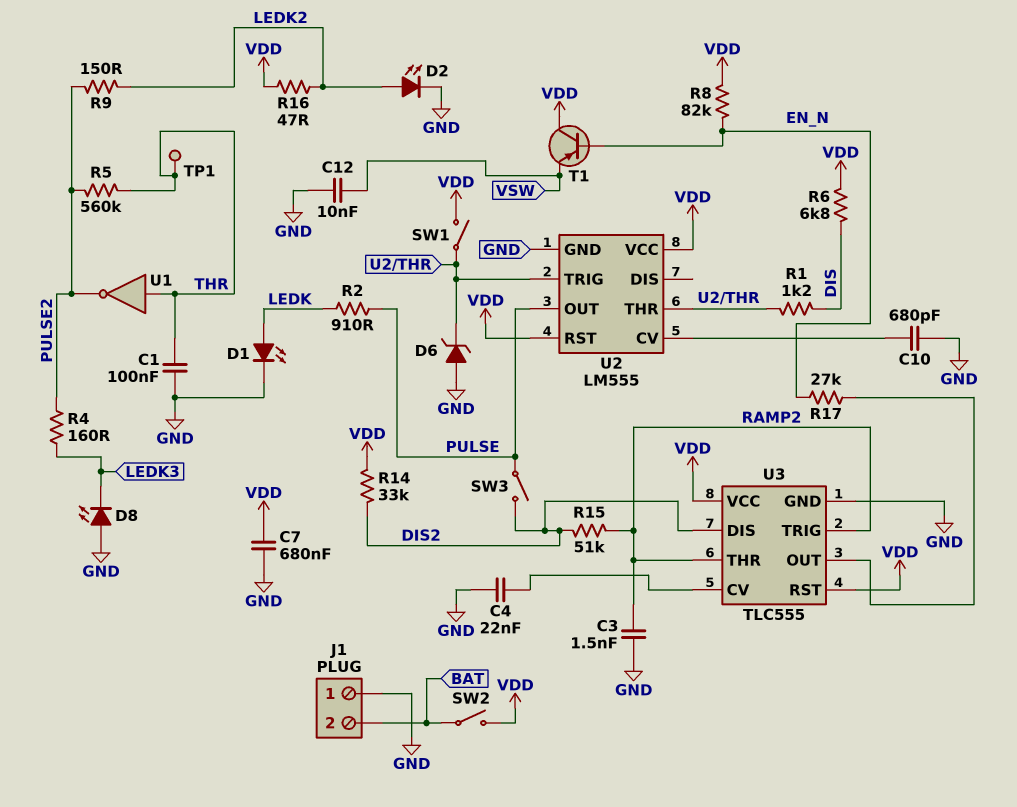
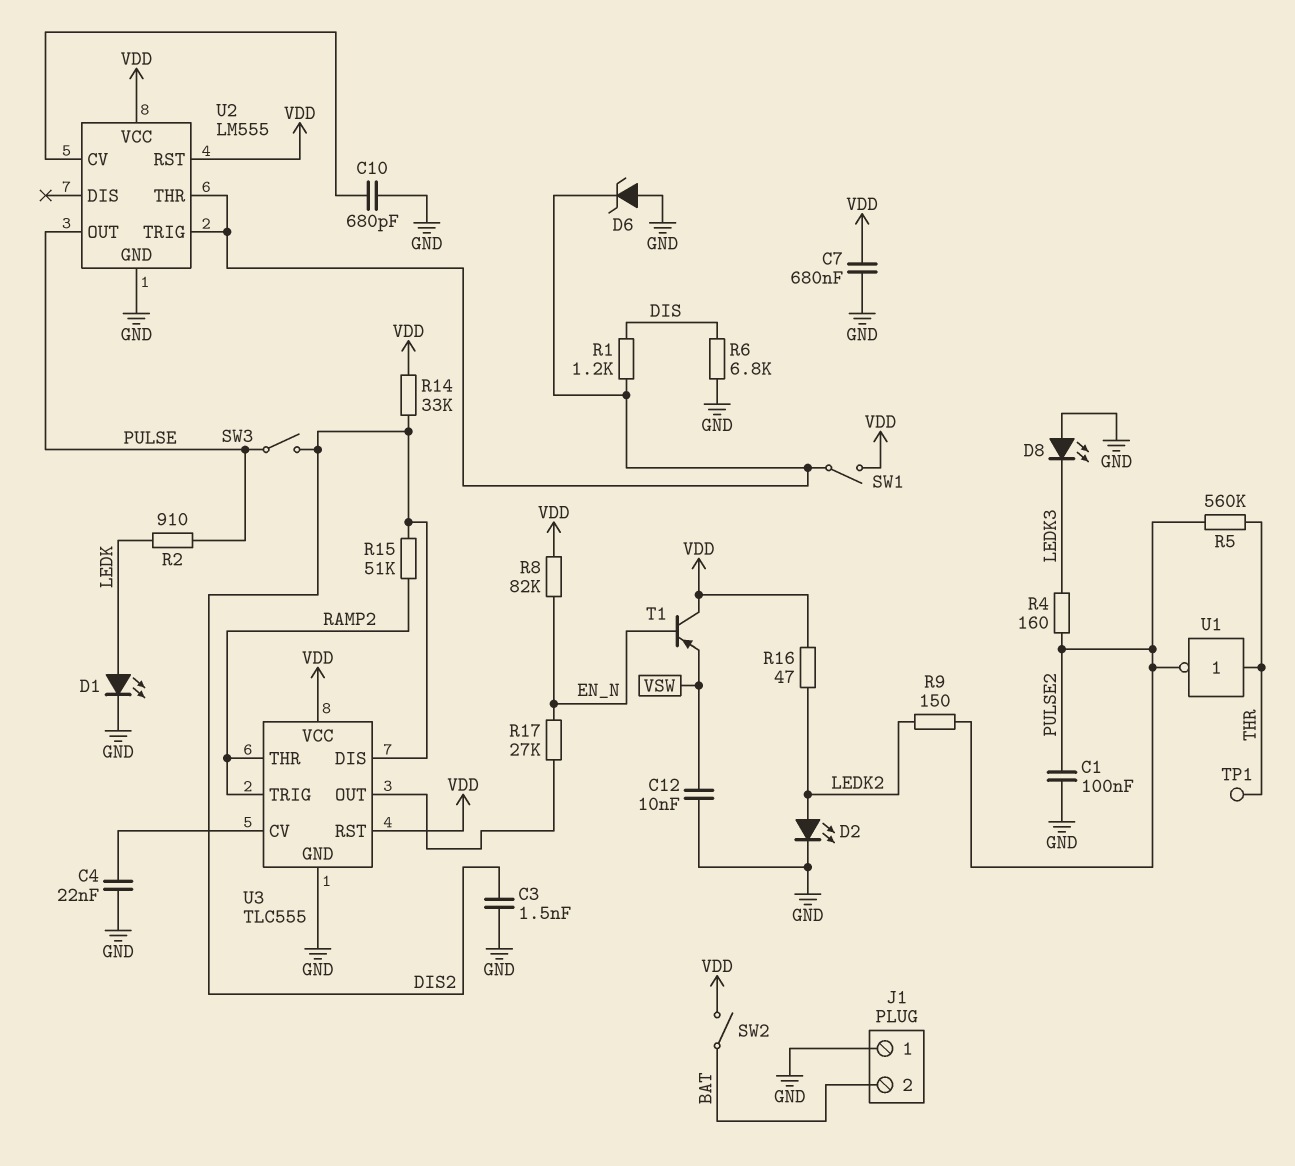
C1: 100nF (GND, THR) -> 100nF (GND, PULSE2)
C3: 1.5nF (GND, RAMP2) -> 1.5nF (DIS2, GND)
R6: 6.8k (DIS, VDD) -> 6.8k (DIS, GND)

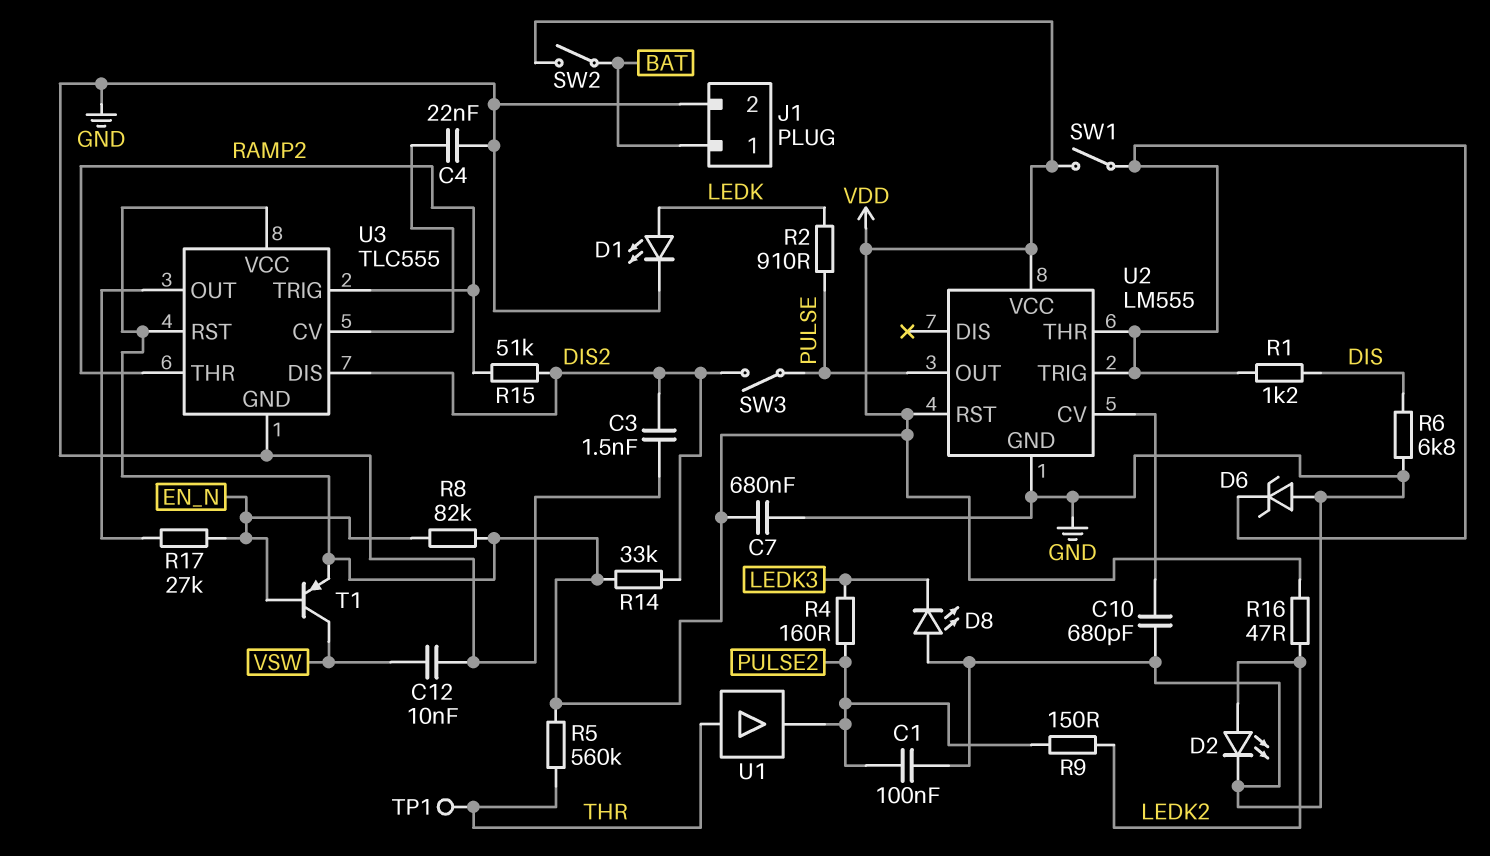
J1 pin 1: GND -> BAT
J1 pin 2: BAT -> GND
R5: 560k (PULSE2, THR) -> 560k (THR, VDD)
T1: PNP (B EN_N, C VDD, E VSW) -> PNP (B EN_N, C VSW, E VDD)
U1: NOT (in THR, out PULSE2) -> buffer (in THR, out PULSE2)

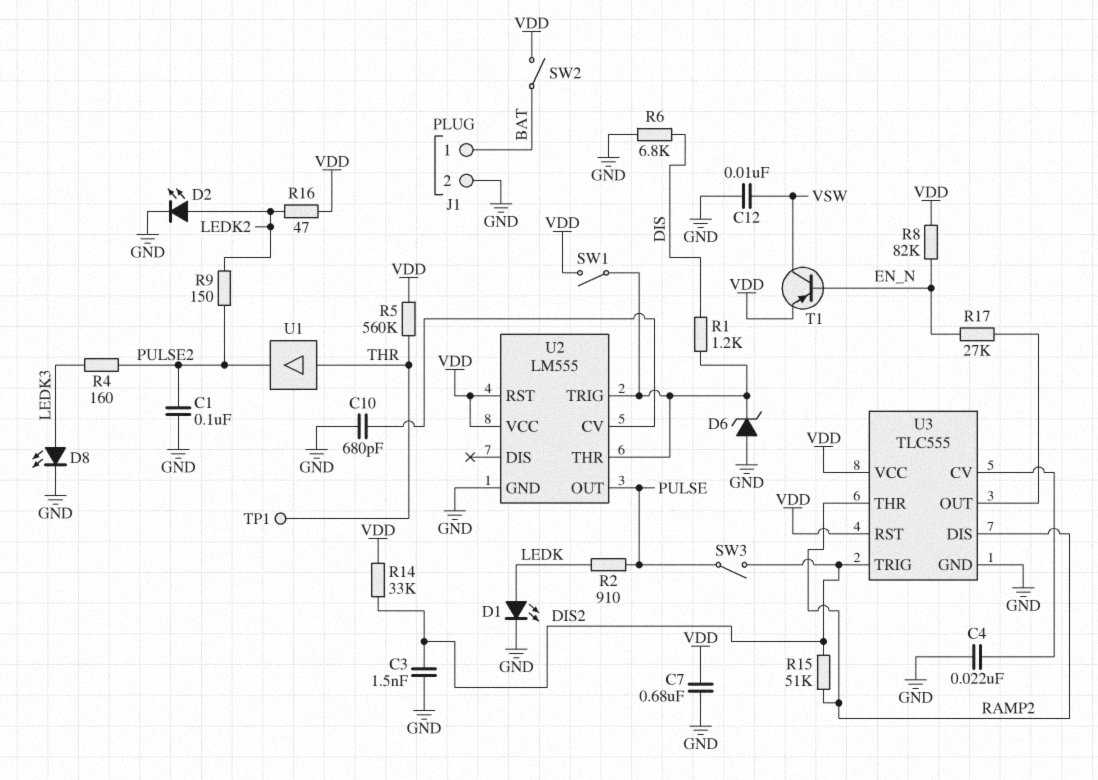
D8: LED (A GND, K LEDK3) -> LED (A LEDK3, K GND)
U3 pin DIS: DIS2 -> RAMP2
U3 pin TRIG: RAMP2 -> DIS2

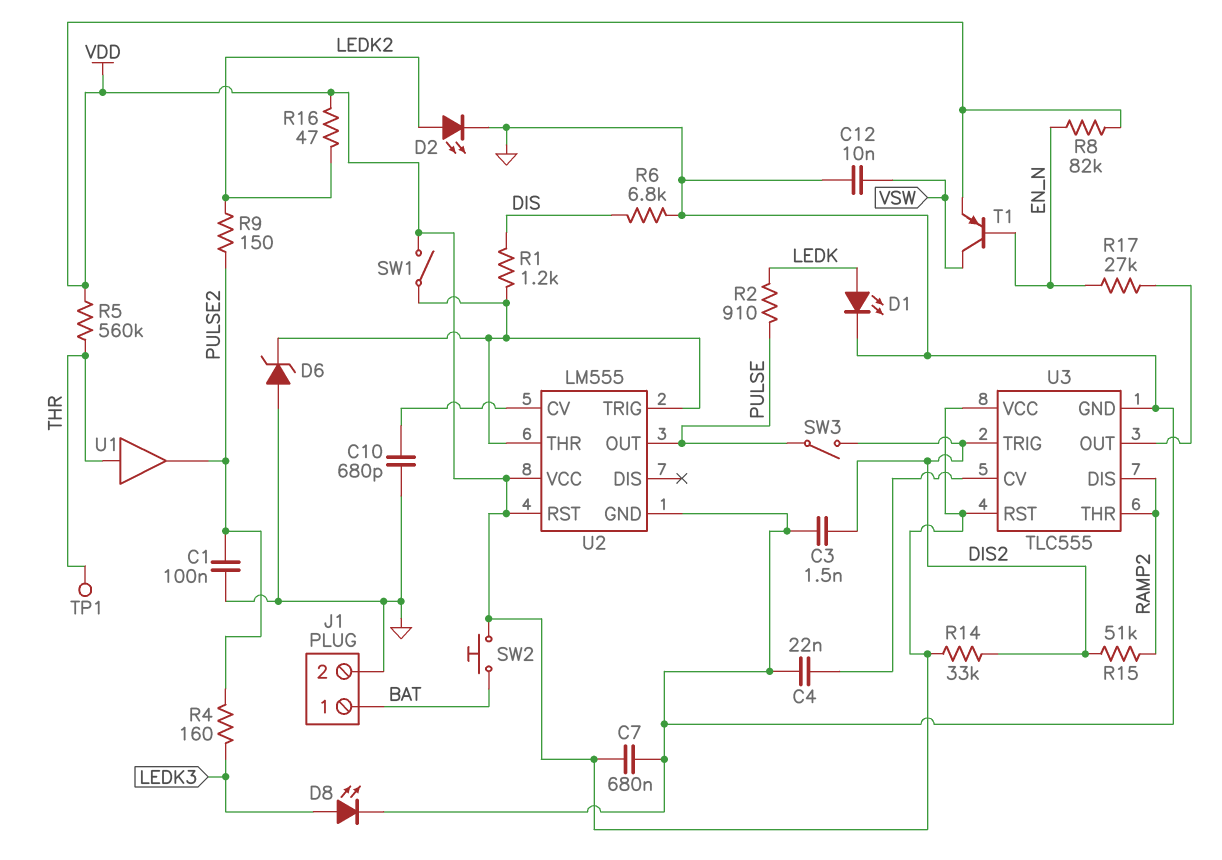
SW2: switch (BAT, VDD) -> button (BAT, VDD)

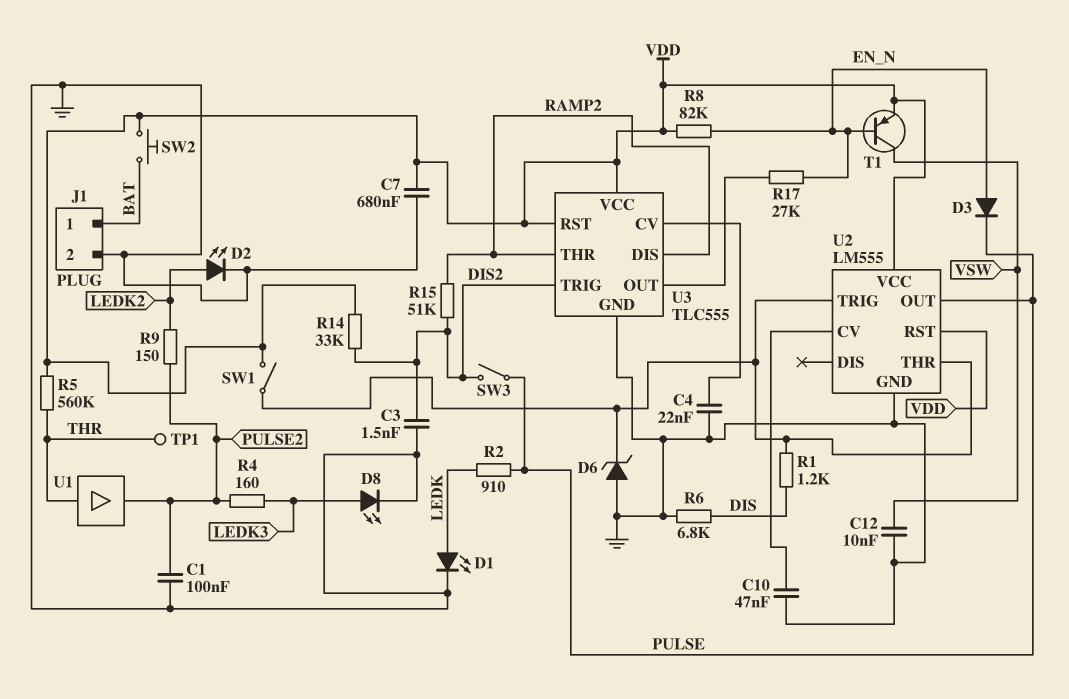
C10: 680pF (GND, U2/CV) -> 47nF (GND, U2/CV)
D3: none -> diode (A EN_N, K PULSE)
R16: 47 (LEDK2, VDD) -> none

